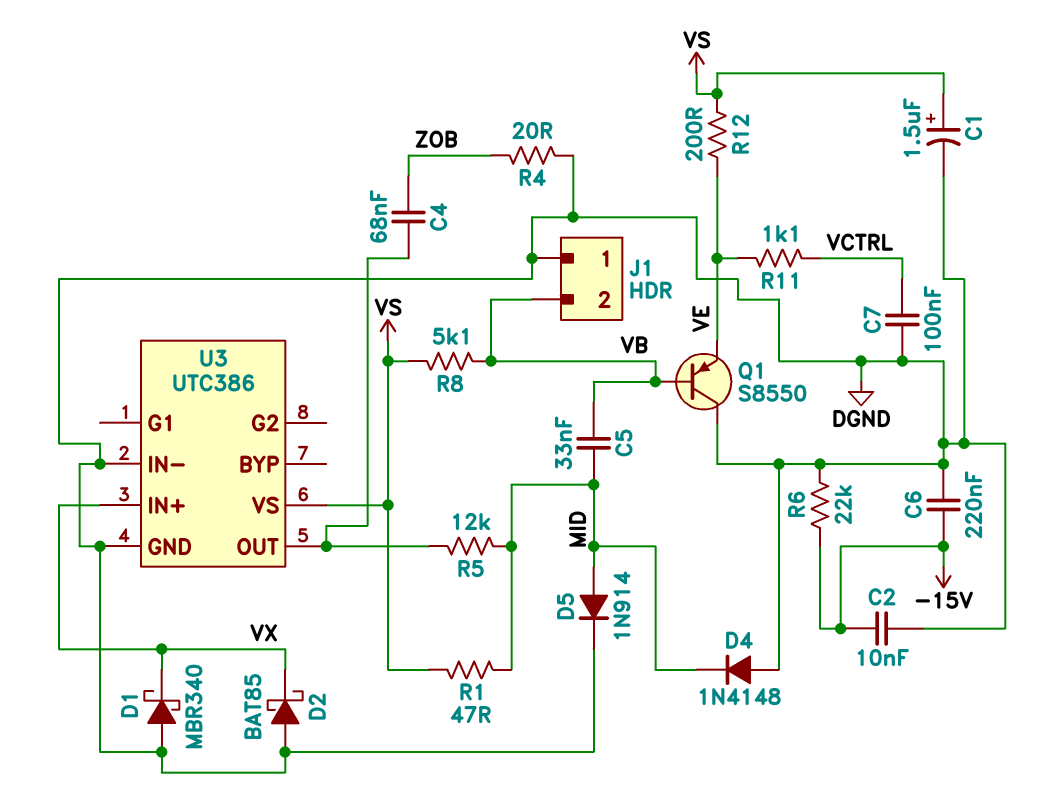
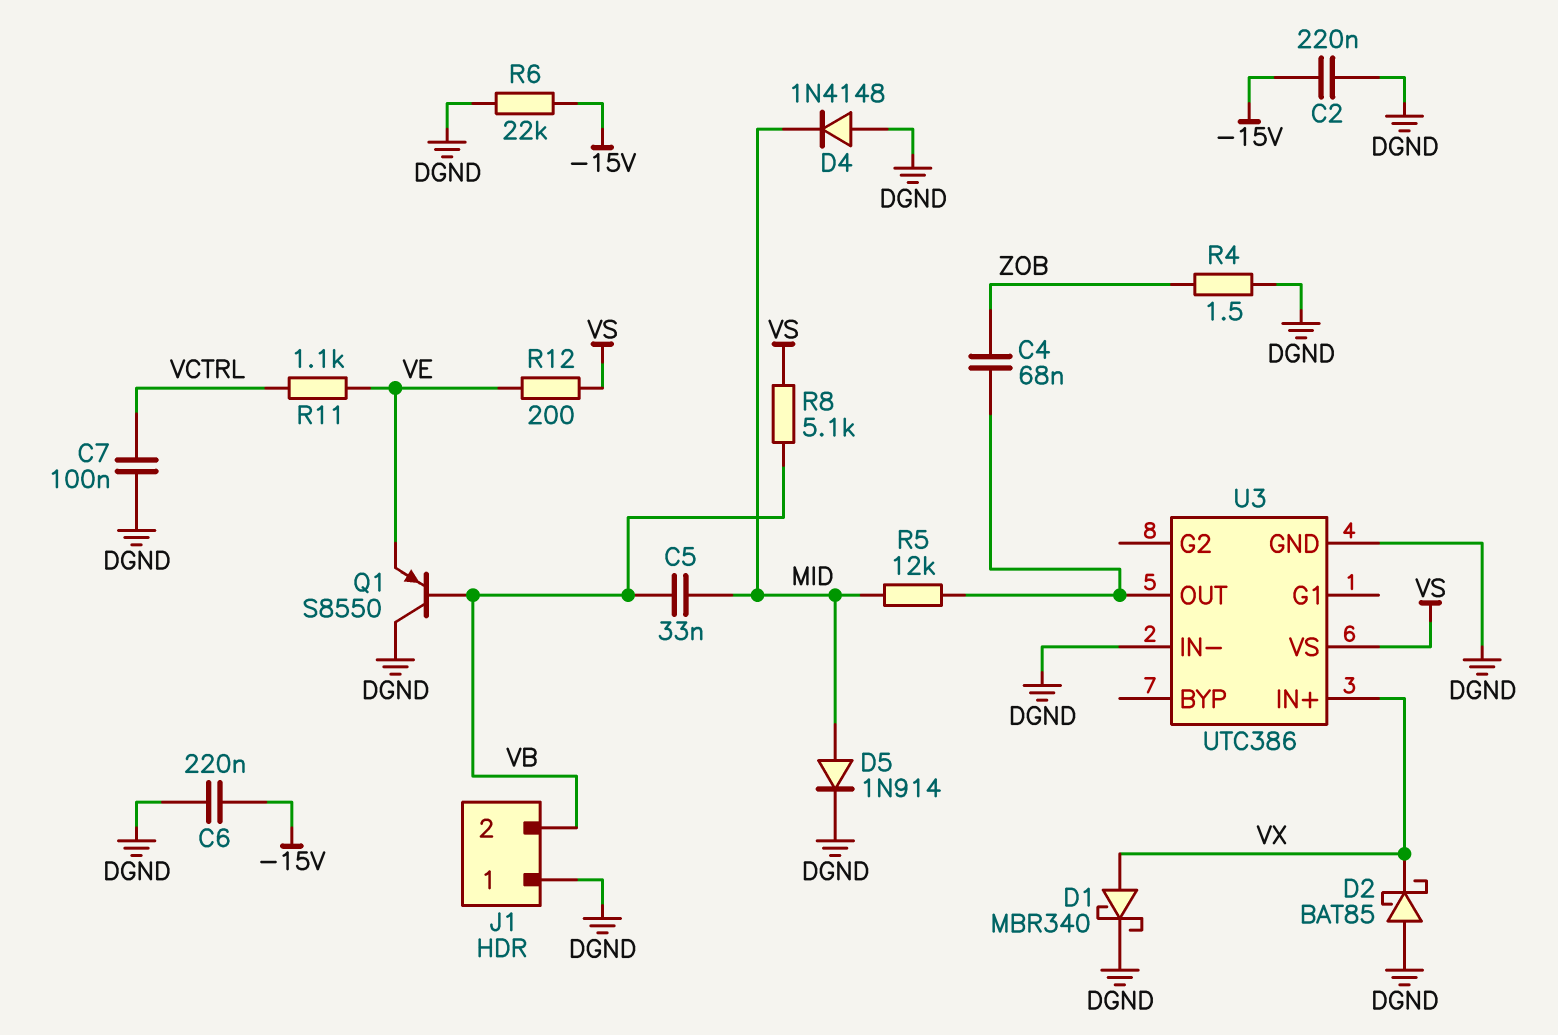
C1: 1.5uF (plus VS, minus DGND) -> none
C2: 10nF (-15V, DGND) -> 220nF (-15V, DGND)
D1: schottky MBR340 (A DGND, K VX) -> schottky MBR340 (A VX, K DGND)
R1: 47 (MID, VS) -> none
R4: 20 (DGND, ZOB) -> 1.5 (DGND, ZOB)

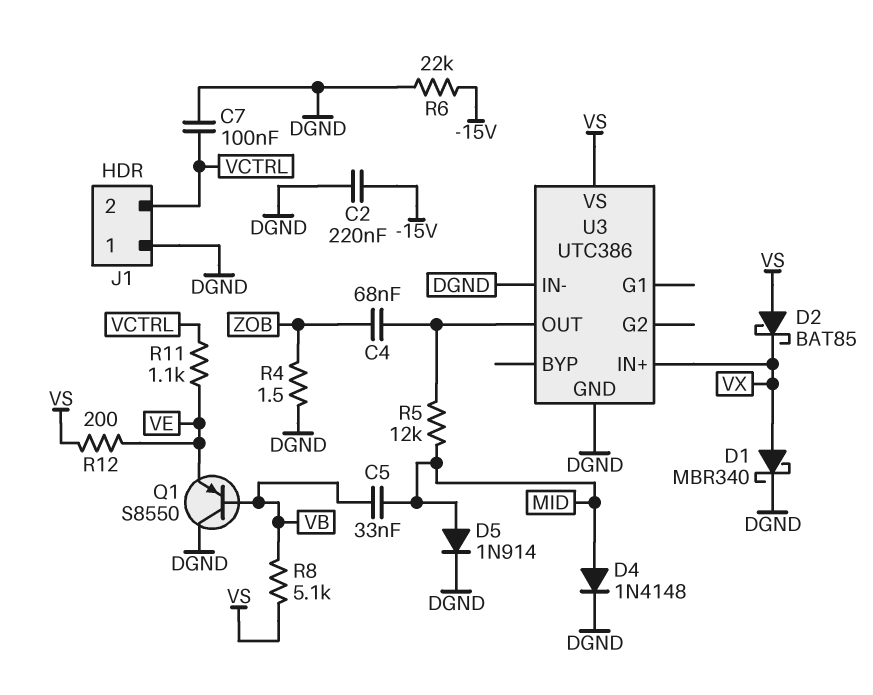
C6: 220nF (-15V, DGND) -> none
D2: schottky BAT85 (A DGND, K VX) -> schottky BAT85 (A VS, K VX)
D4: diode 1N4148 (A DGND, K MID) -> diode 1N4148 (A MID, K DGND)
J1 pin 2: VB -> VCTRL

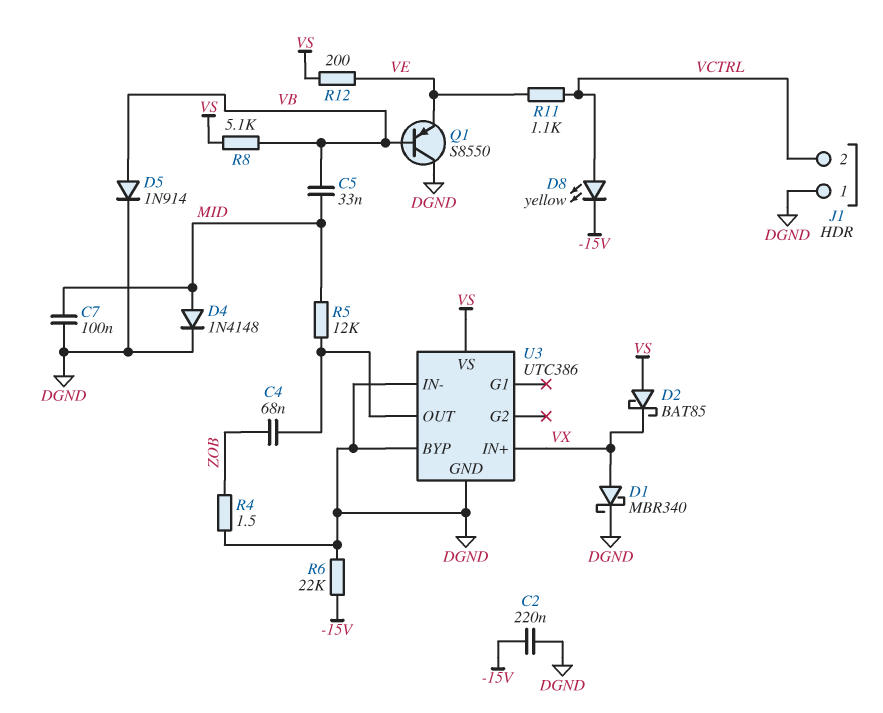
C7: 100nF (DGND, VCTRL) -> 100nF (DGND, MID)
D5: diode 1N914 (A MID, K DGND) -> diode 1N914 (A VB, K DGND)
D8: none -> LED yellow (A VCTRL, K -15V)
U3 pin BYP: none -> DGND

